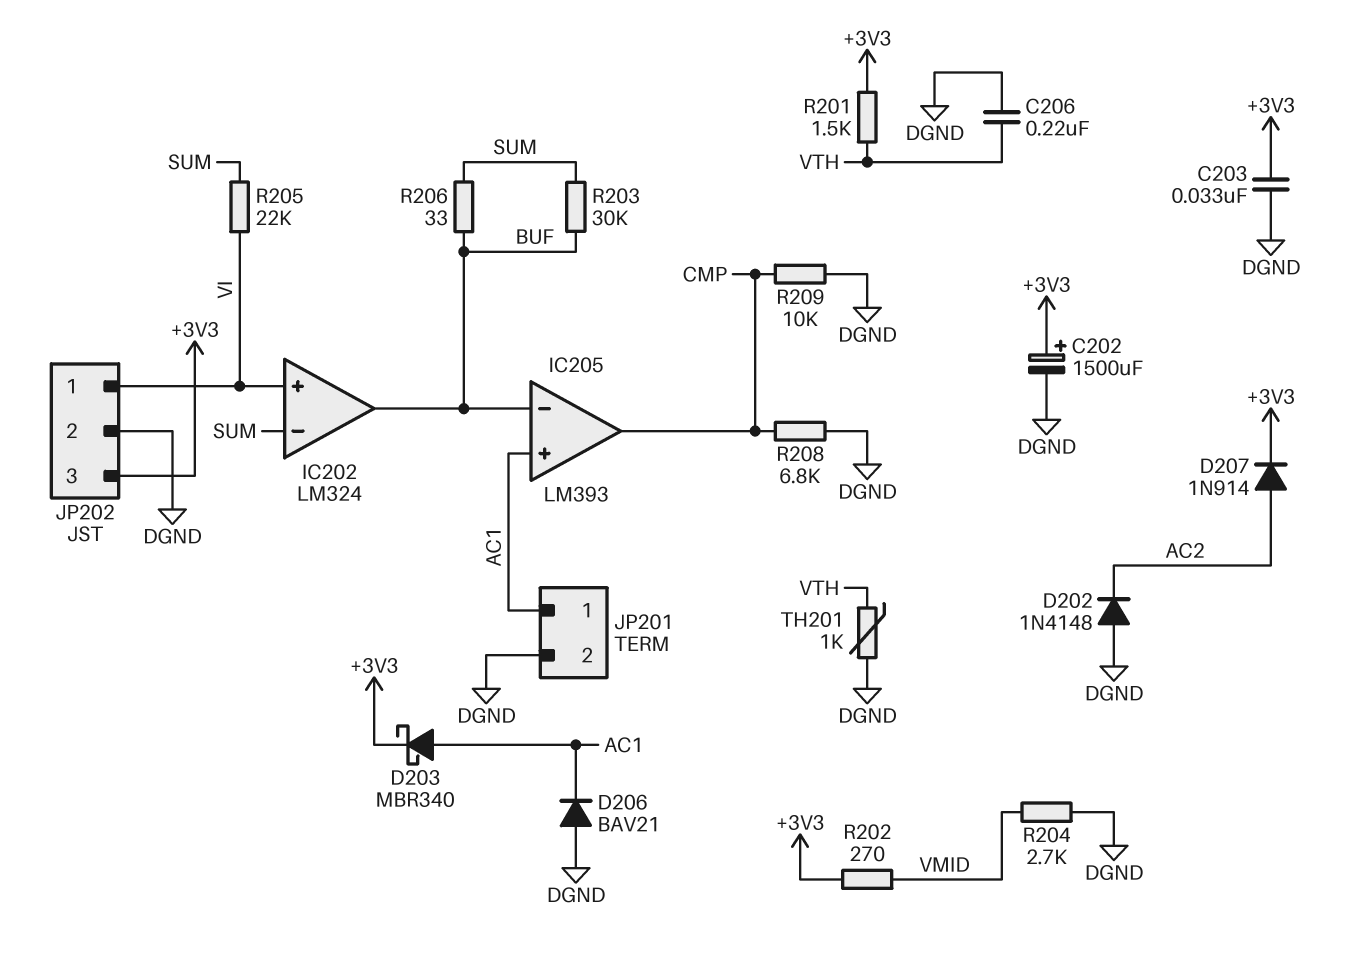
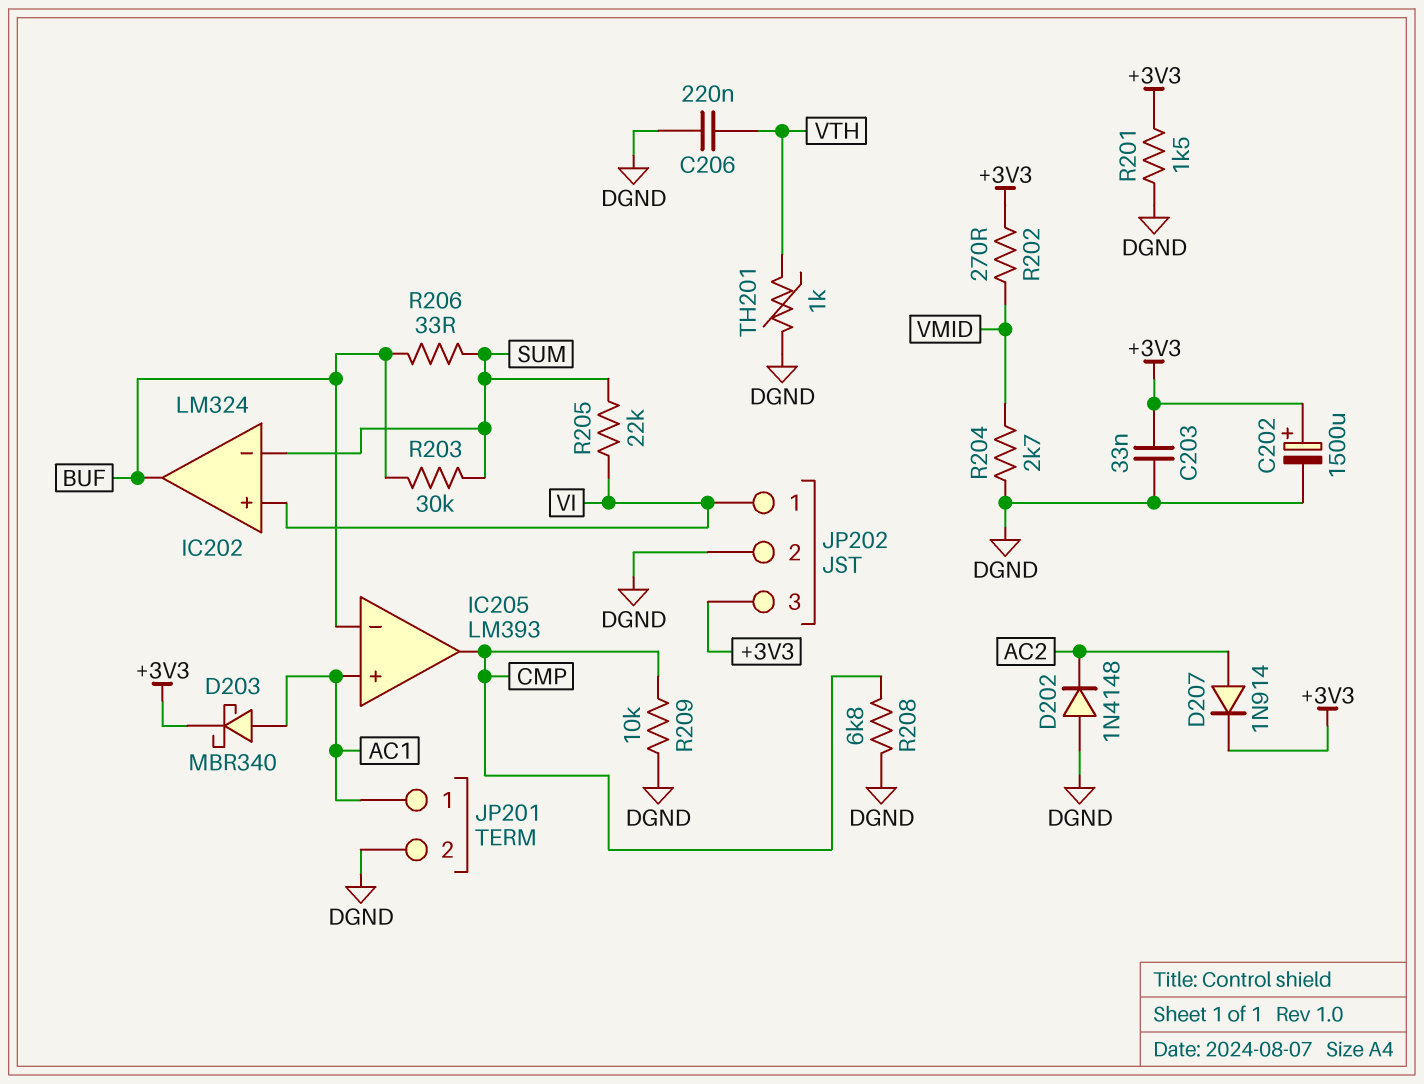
D206: diode BAV21 (A DGND, K AC1) -> none
R201: 1.5k (+3V3, VTH) -> 1.5k (+3V3, DGND)

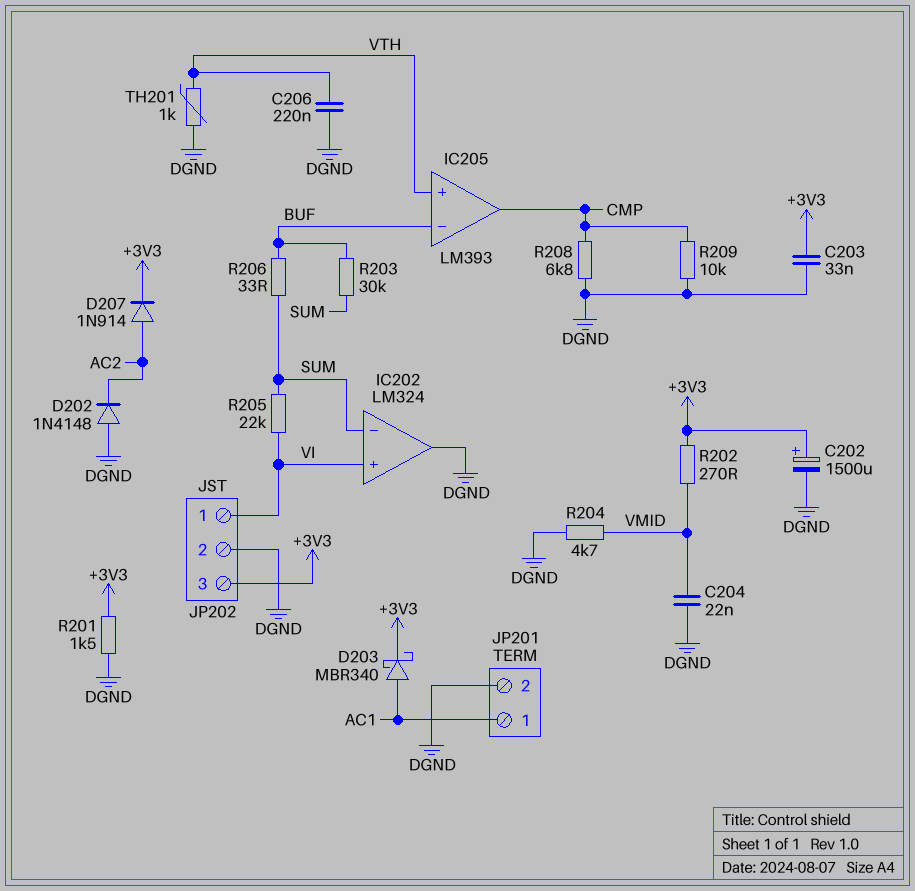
C204: none -> 22nF (DGND, VMID)
IC202 pin out: BUF -> DGND
IC205 pin in+: AC1 -> VTH
R204: 2.7k (DGND, VMID) -> 4.7k (DGND, VMID)

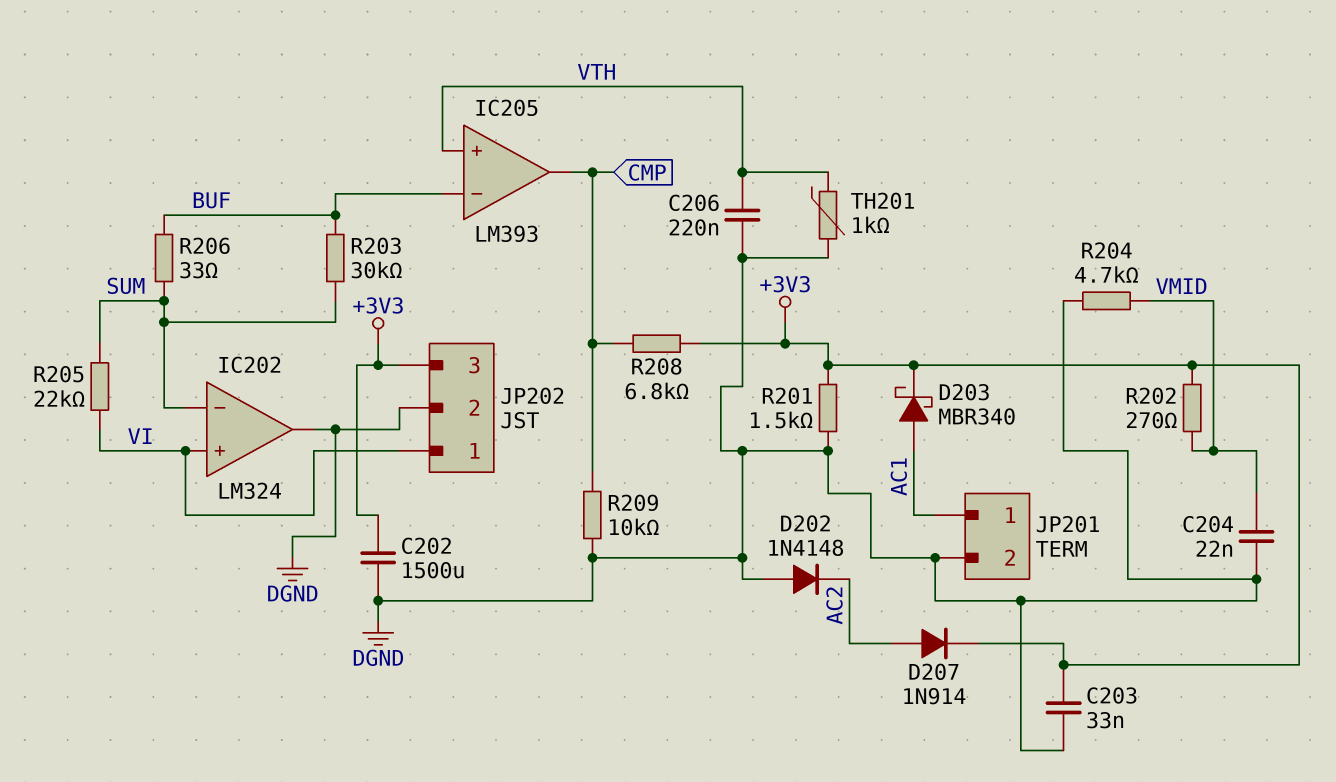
C202: 1500uF (plus +3V3, minus DGND) -> 1500uF (+3V3, DGND)
R208: 6.8k (CMP, DGND) -> 6.8k (+3V3, CMP)

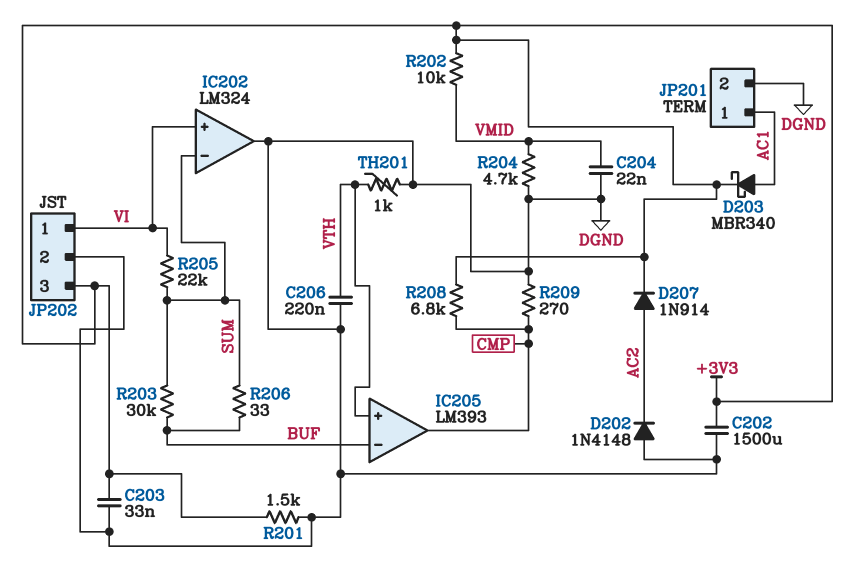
R202: 270 (+3V3, VMID) -> 10k (+3V3, VMID)
R209: 10k (CMP, DGND) -> 270 (CMP, DGND)

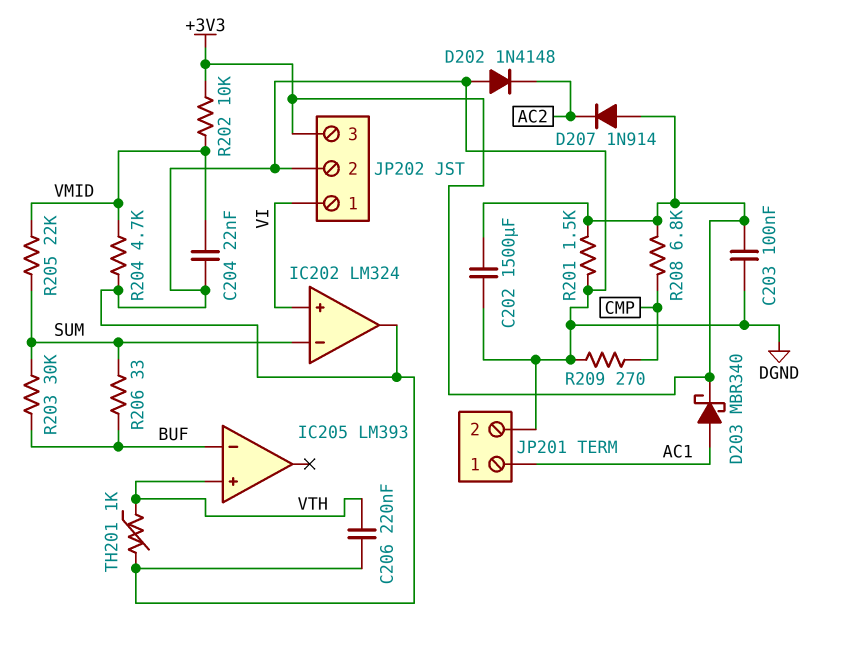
C203: 33nF (+3V3, DGND) -> 100nF (+3V3, DGND)
D207: diode 1N914 (A AC2, K +3V3) -> diode 1N914 (A +3V3, K AC2)
IC205 pin out: CMP -> none
R205: 22k (SUM, VI) -> 22k (SUM, VMID)

